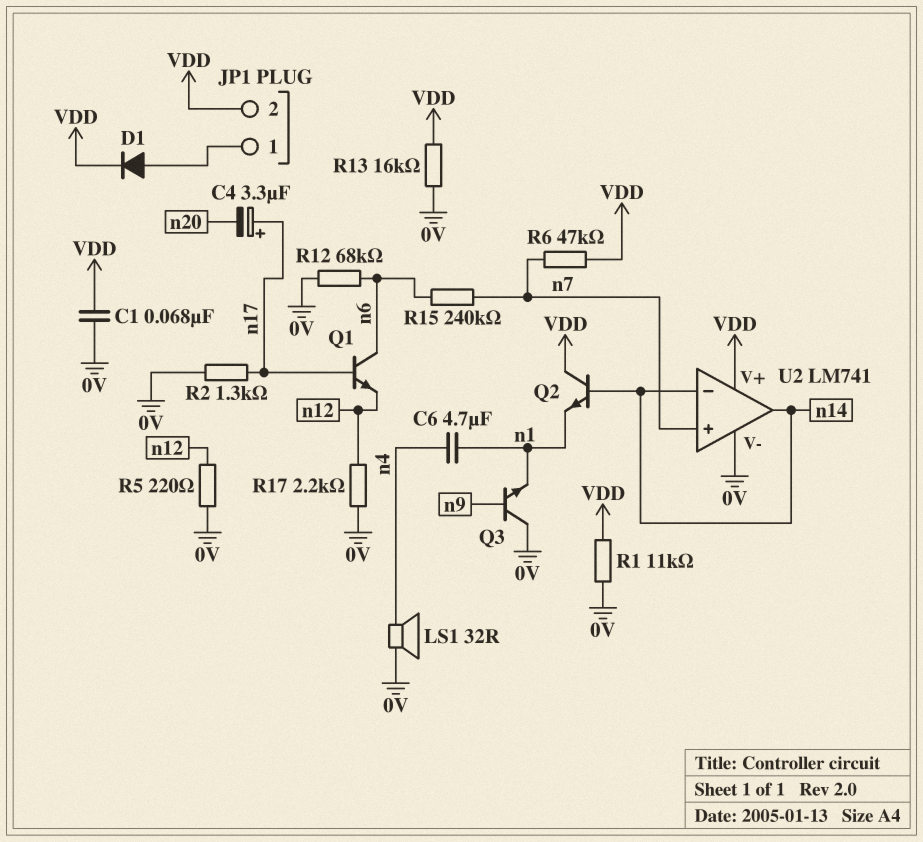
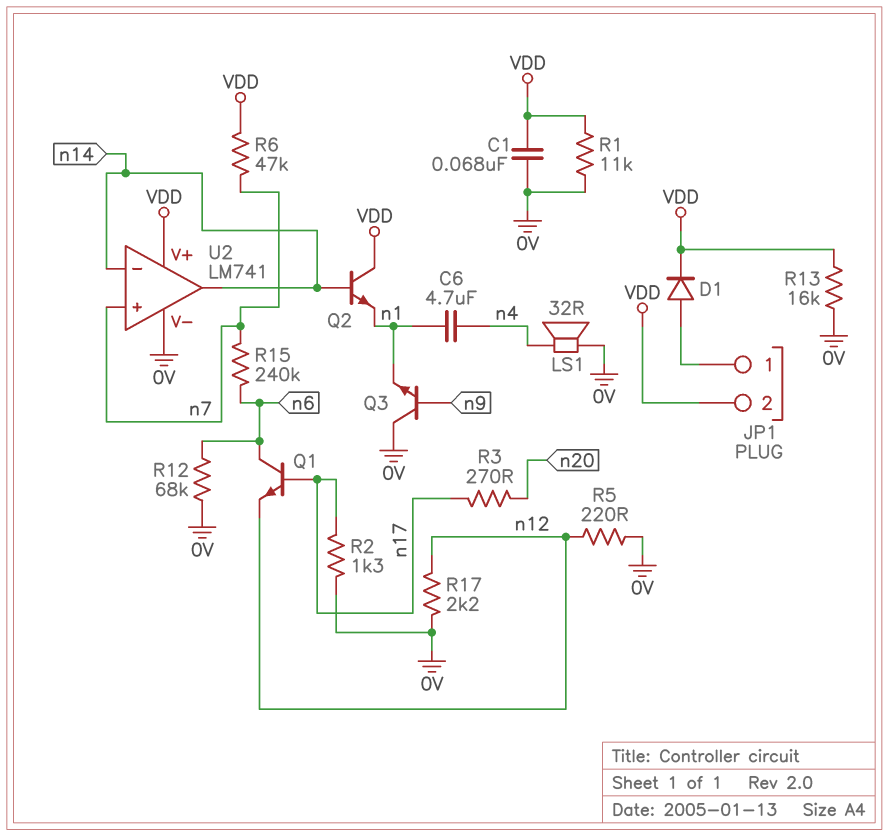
C4: 3.3uF (plus n17, minus n20) -> none
R3: none -> 270 (n17, n20)

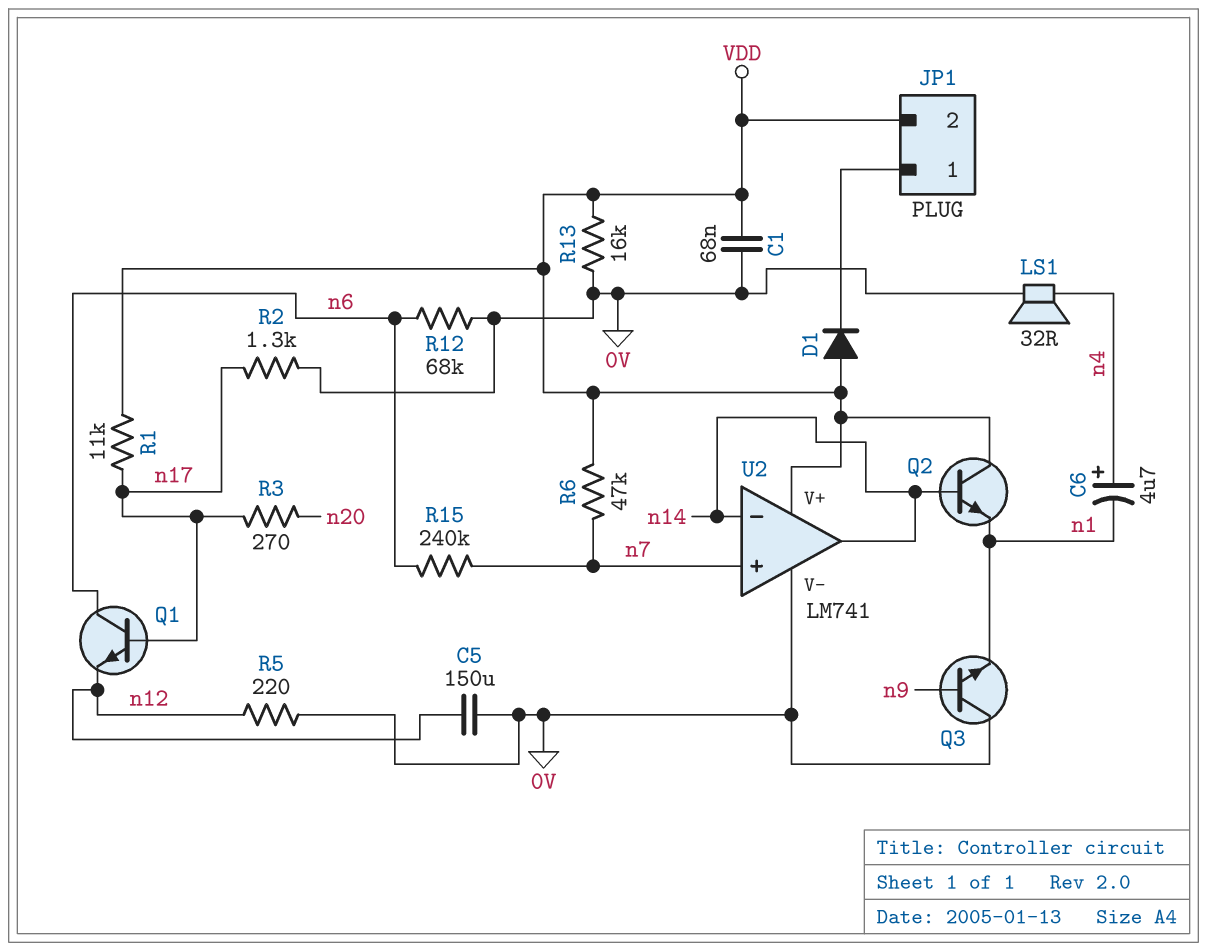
C5: none -> 150uF (0V, n12)
C6: 4.7uF (n1, n4) -> 4.7uF (plus n4, minus n1)
D1: diode (A JP1/1, K VDD) -> diode (A VDD, K JP1/1)
R1: 11k (0V, VDD) -> 11k (VDD, n17)
R17: 2.2k (0V, n12) -> none

